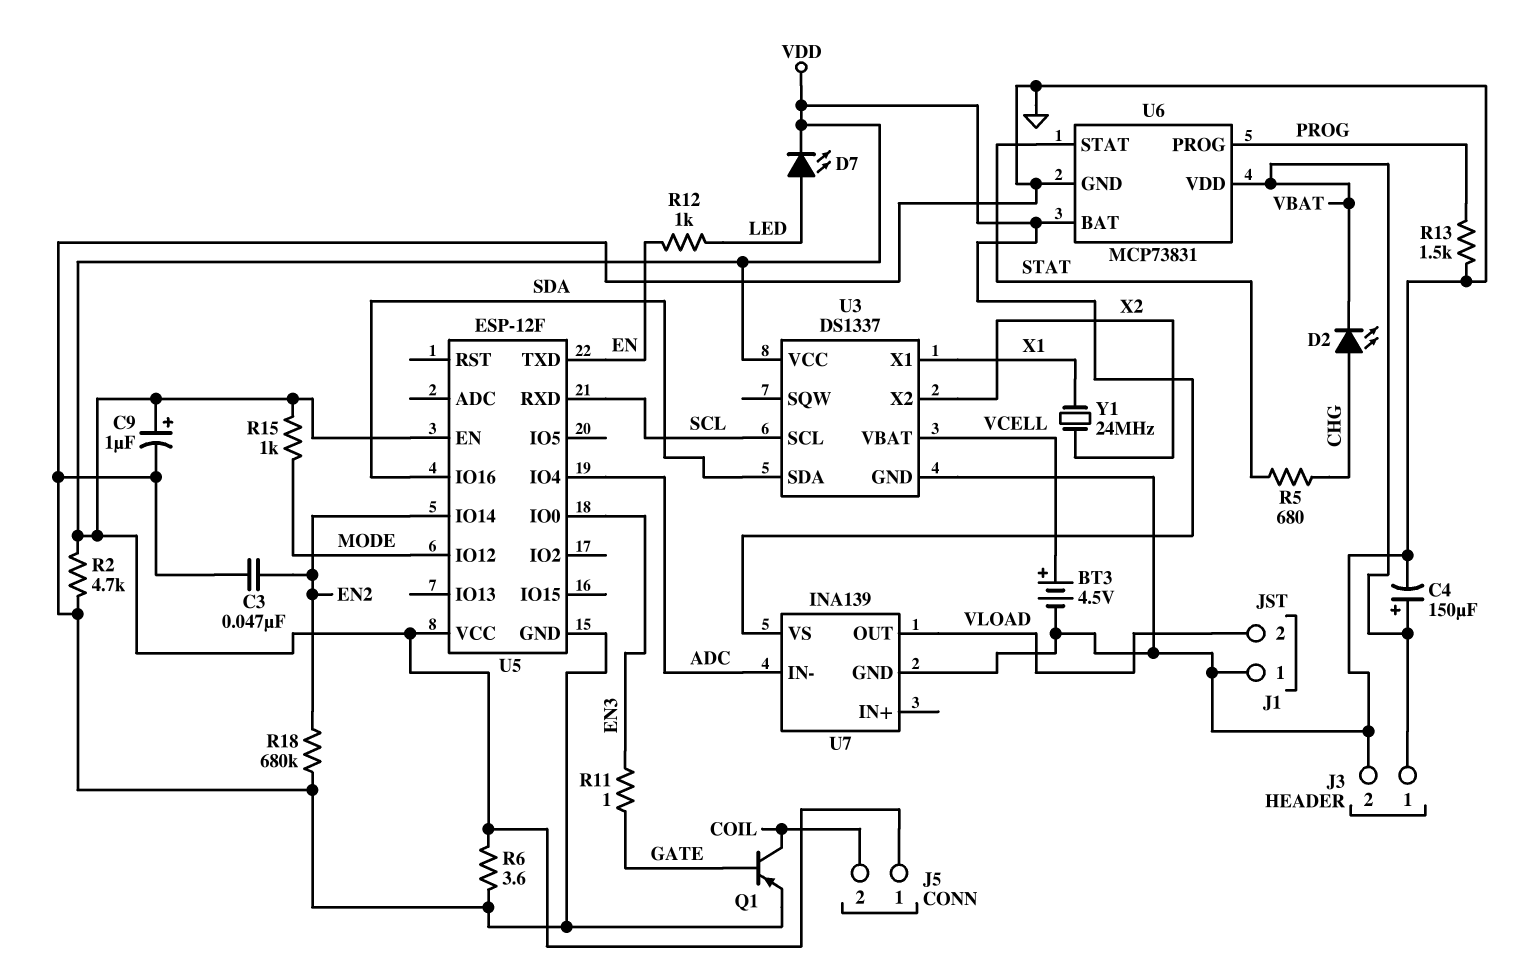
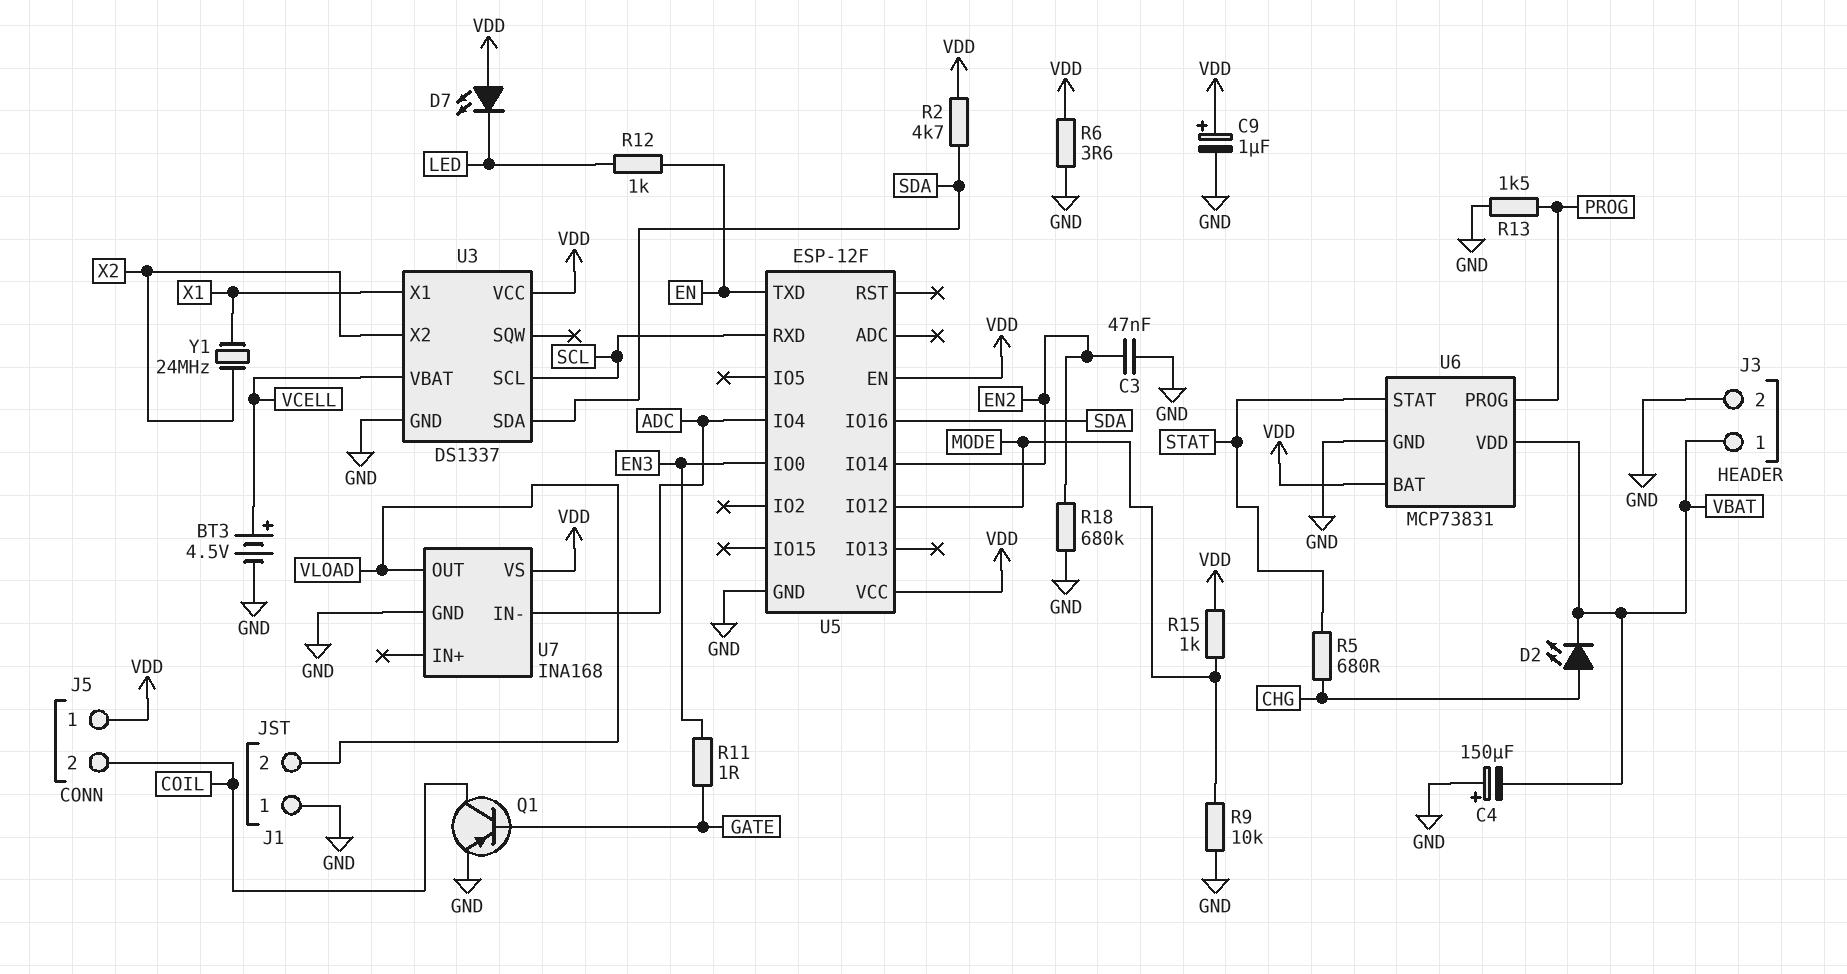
C4: 150uF (plus VBAT, minus GND) -> 150uF (plus GND, minus VBAT)
D7: LED (A LED, K VDD) -> LED (A VDD, K LED)
R2: 4.7k (GND, VDD) -> 4.7k (SDA, VDD)
R9: none -> 10k (GND, MODE)
U7: INA139 -> INA168

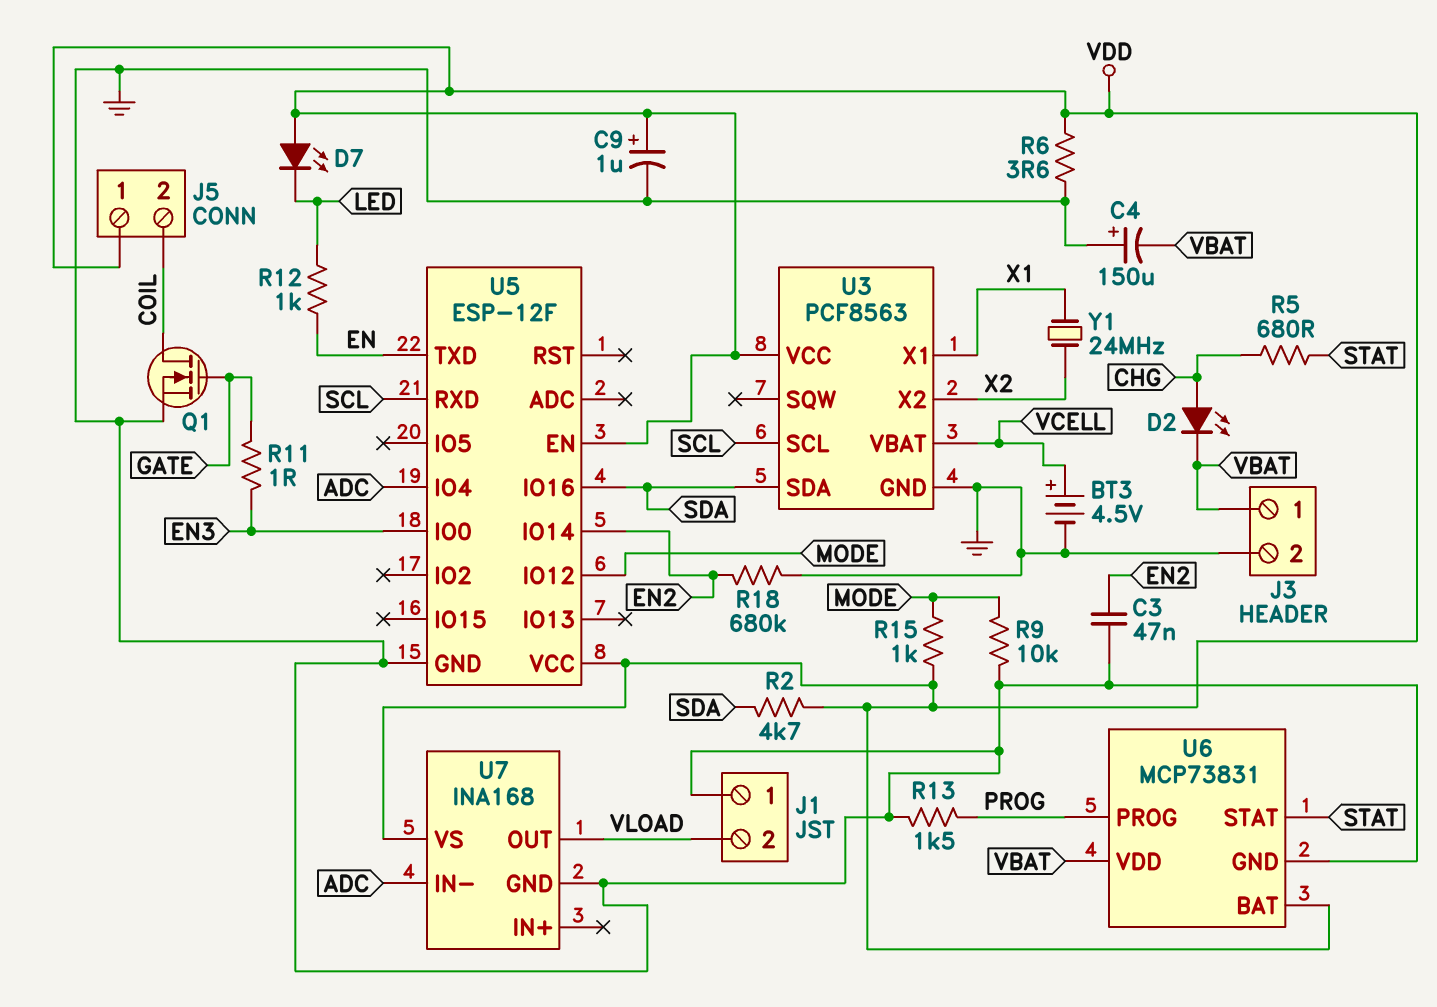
Q1: PNP (B GATE, C COIL, E GND) -> NMOS (G GATE, D COIL, S GND)
U3: DS1337 -> PCF8563

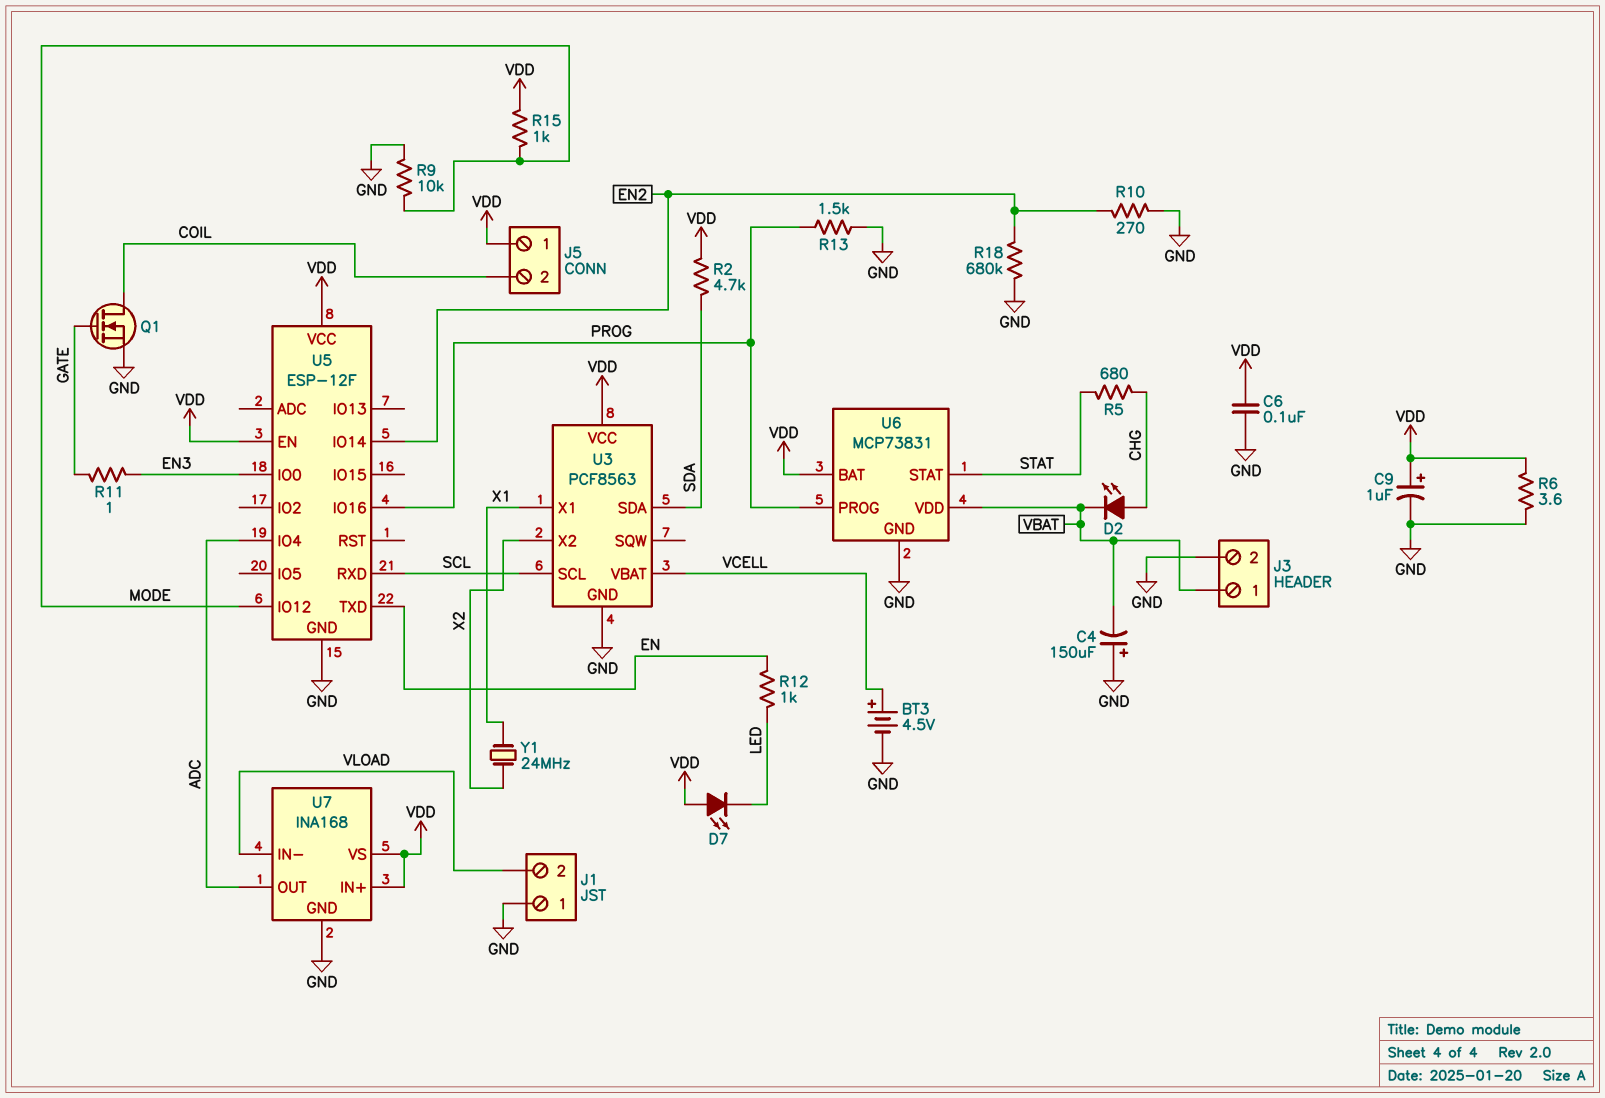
C3: 47nF (EN2, GND) -> none
C6: none -> 100nF (GND, VDD)
R10: none -> 270 (EN2, GND)
U5 pin IO16: SDA -> PROG
U7 pin IN+: none -> VDD
U7 pin IN-: ADC -> VLOAD
U7 pin OUT: VLOAD -> ADC

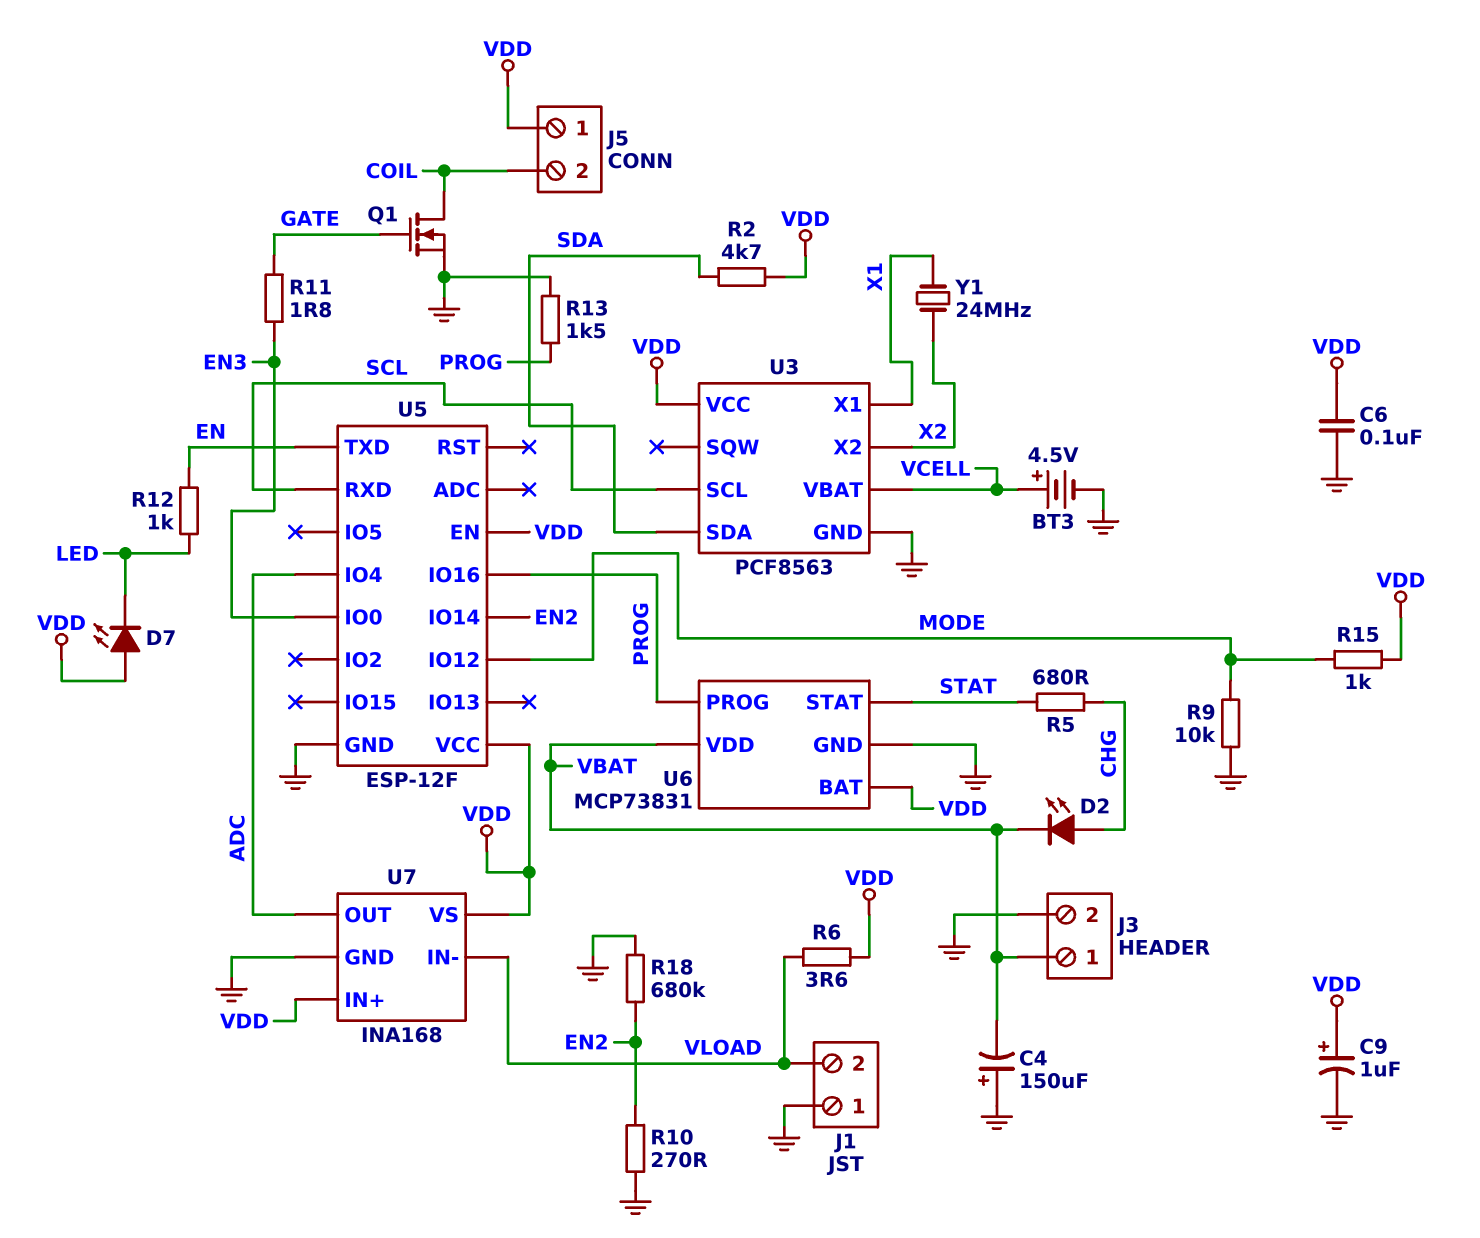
R6: 3.6 (GND, VDD) -> 3.6 (VDD, VLOAD)
R11: 1 (EN3, GATE) -> 1.8 (EN3, GATE)

